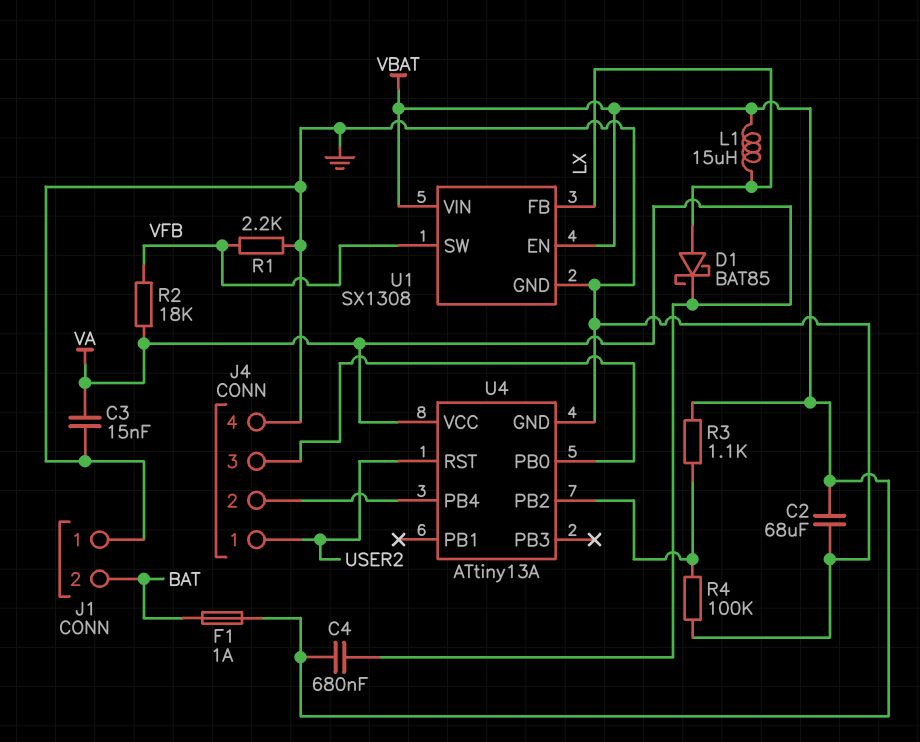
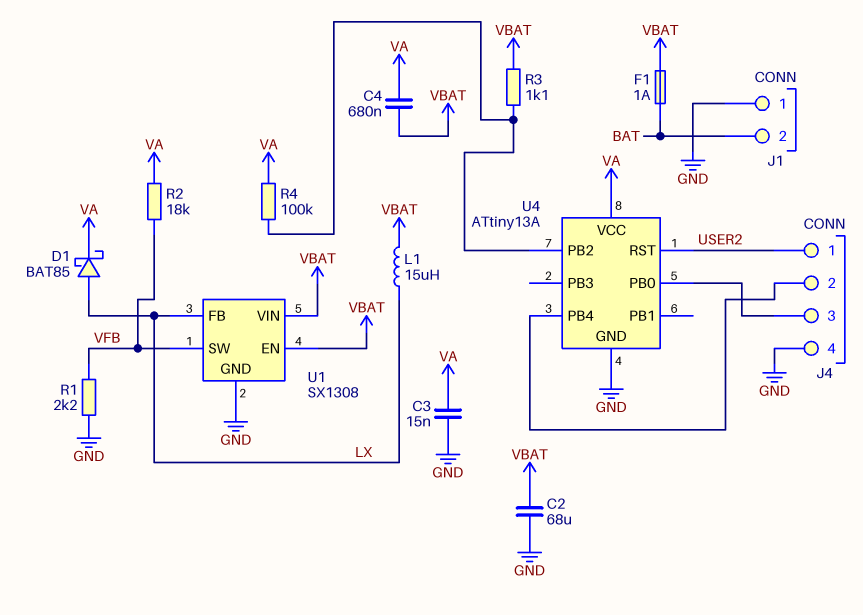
R4: 100k (GND, U4/PB2) -> 100k (U4/PB2, VA)

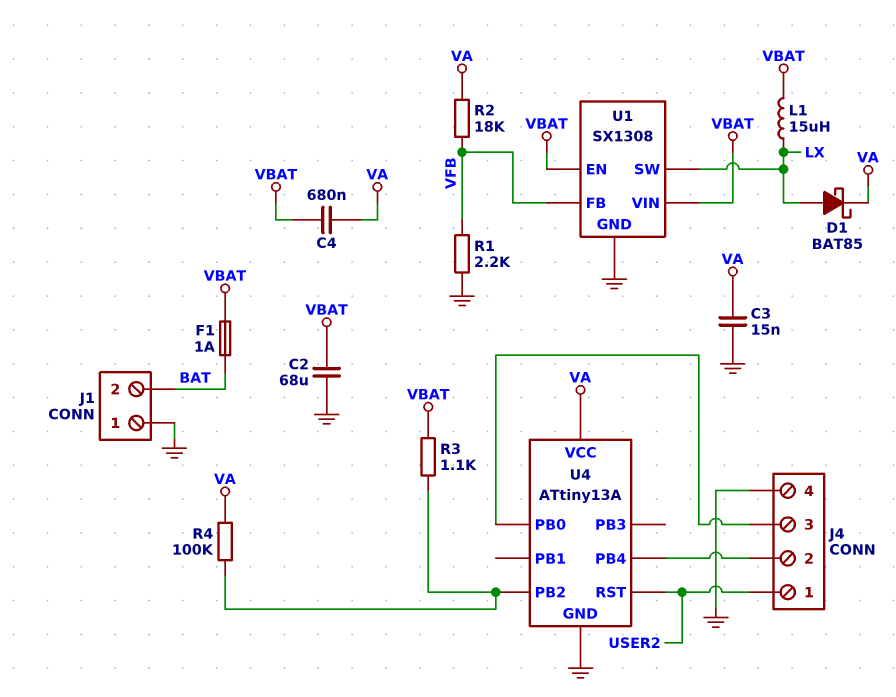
U1 pin FB: LX -> VFB
U1 pin SW: VFB -> LX

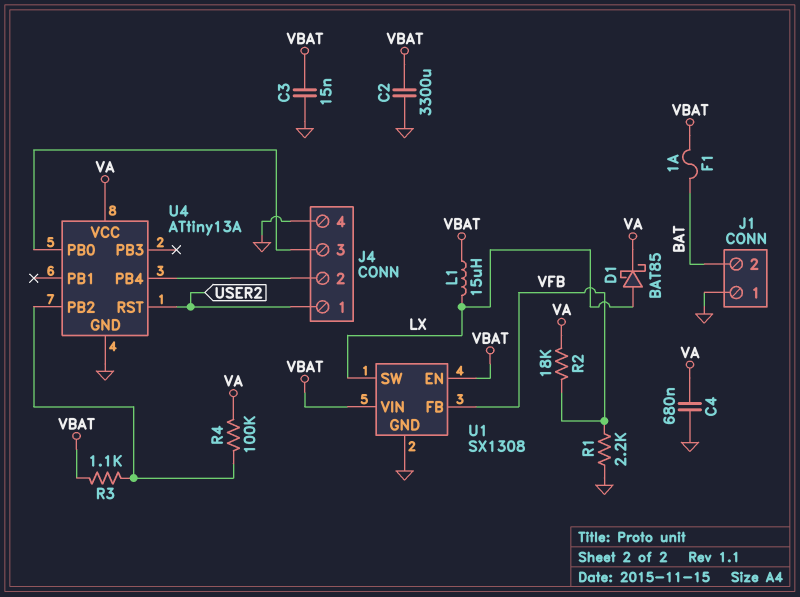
C2: 68uF (GND, VBAT) -> 3300uF (GND, VBAT)
C3: 15nF (GND, VA) -> 15nF (GND, VBAT)
C4: 680nF (VA, VBAT) -> 680nF (GND, VA)

